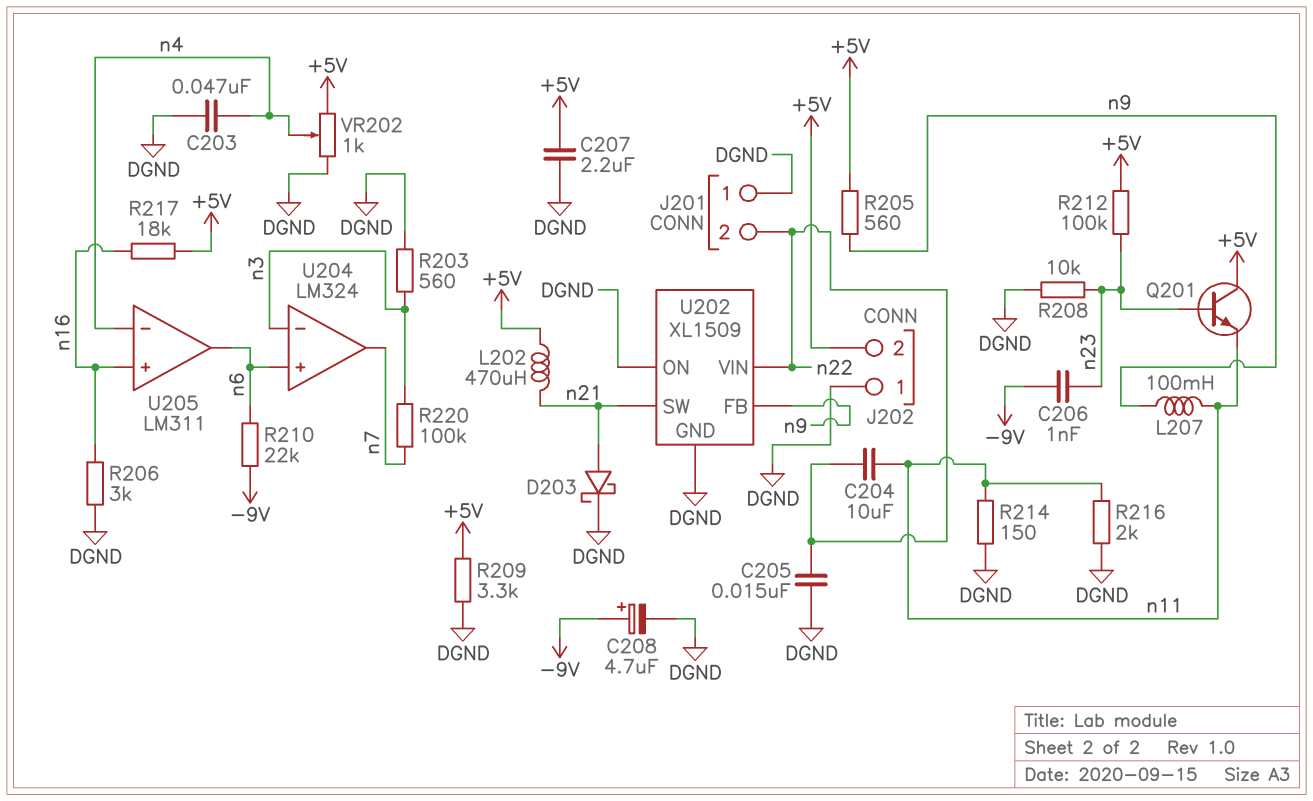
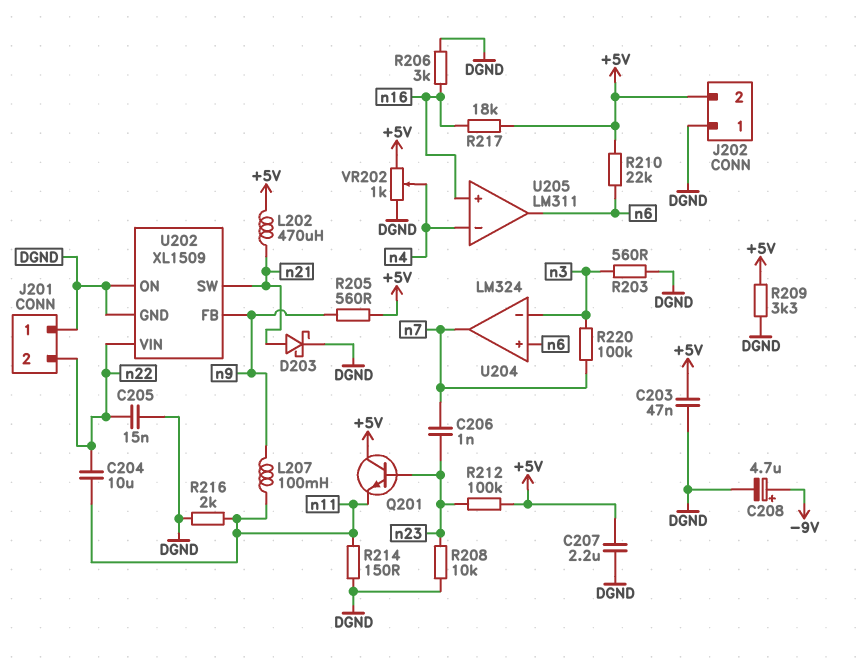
C203: 47nF (DGND, n4) -> 47nF (+5V, DGND)
C206: 1nF (-9V, n23) -> 1nF (n7, n23)
R210: 22k (-9V, n6) -> 22k (+5V, n6)

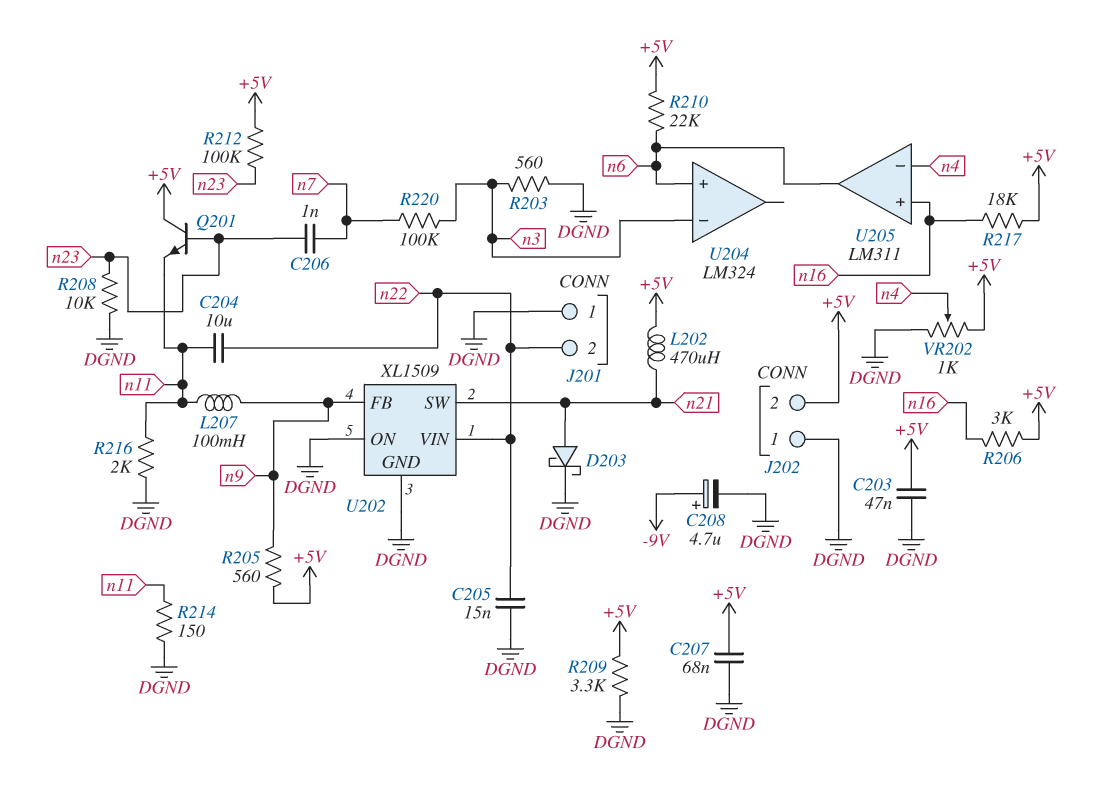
C207: 2.2uF (+5V, DGND) -> 68nF (+5V, DGND)
R206: 3k (DGND, n16) -> 3k (+5V, n16)
U204 pin out: n7 -> none

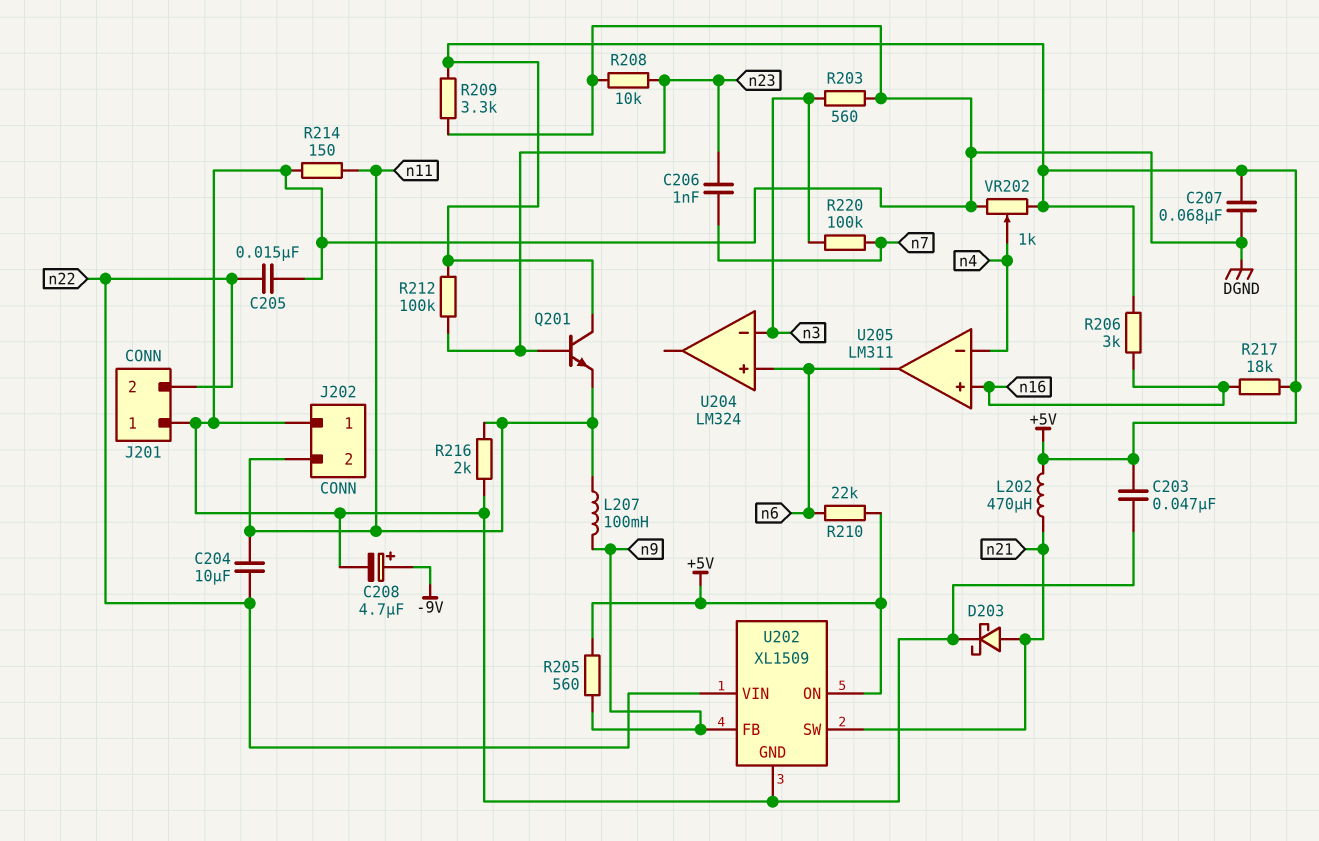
J202 pin 2: +5V -> n11
U202 pin ON: DGND -> +5V

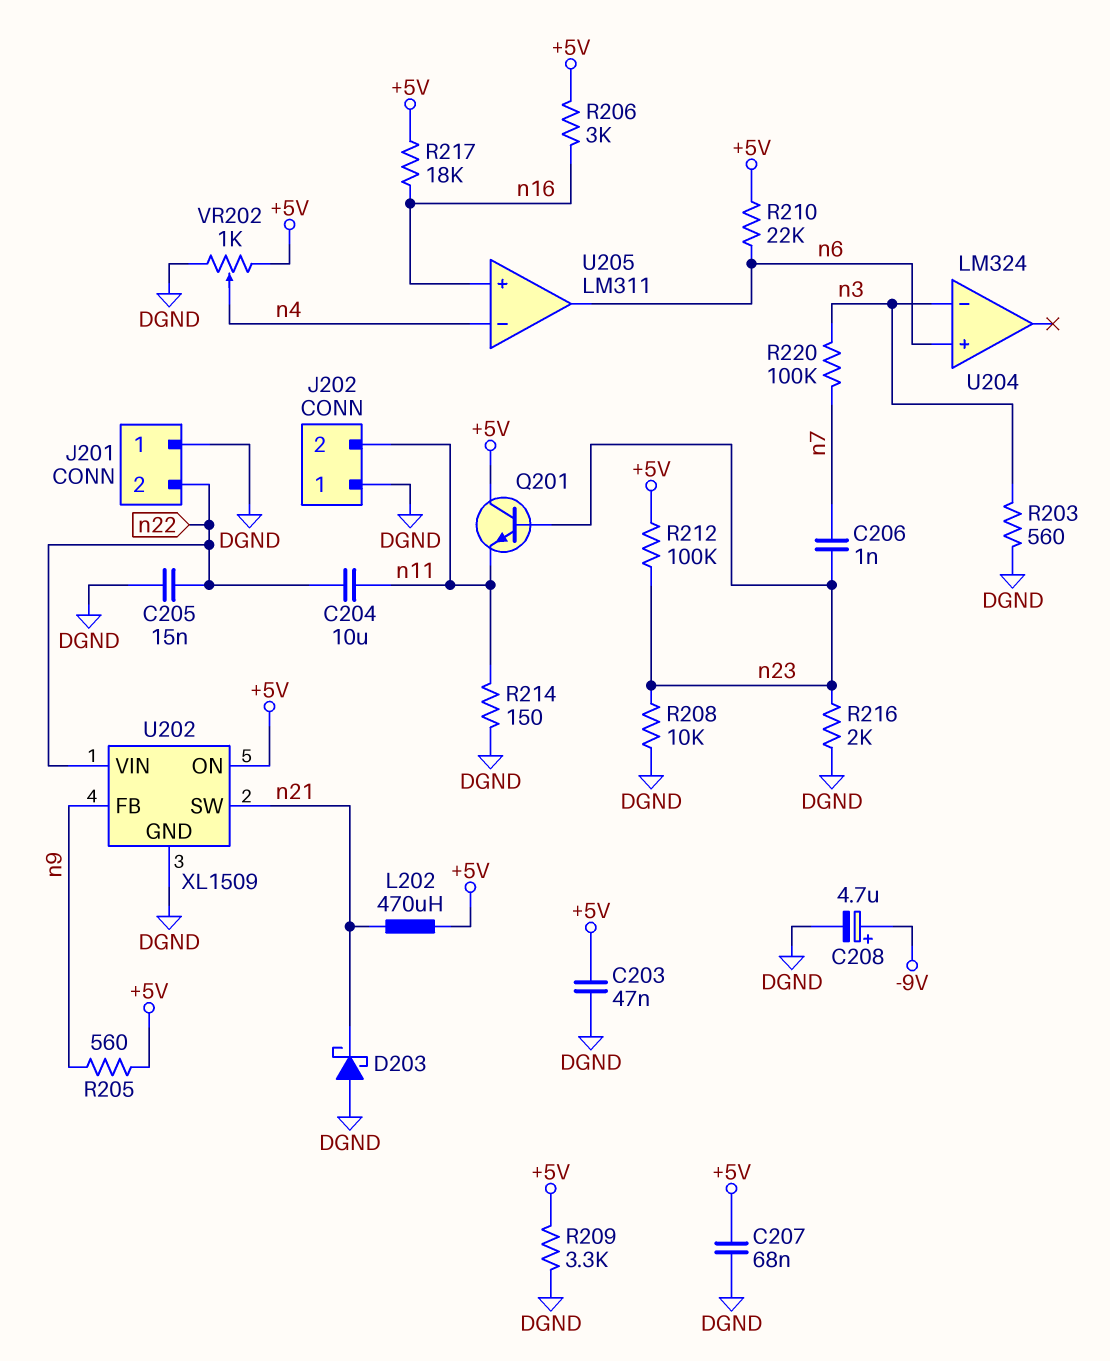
D203: schottky (A n21, K DGND) -> schottky (A DGND, K n21)
L207: 100mH (n9, n11) -> none
R216: 2k (DGND, n11) -> 2k (DGND, n23)

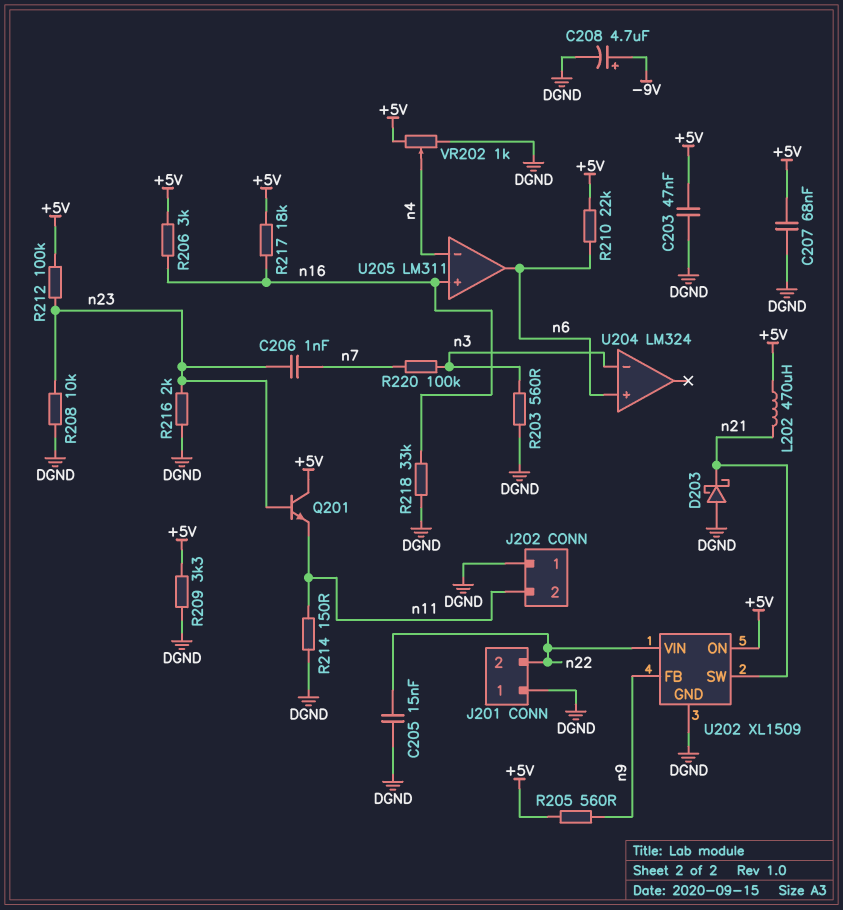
C204: 10uF (n11, n22) -> none
R218: none -> 33k (DGND, n16)

